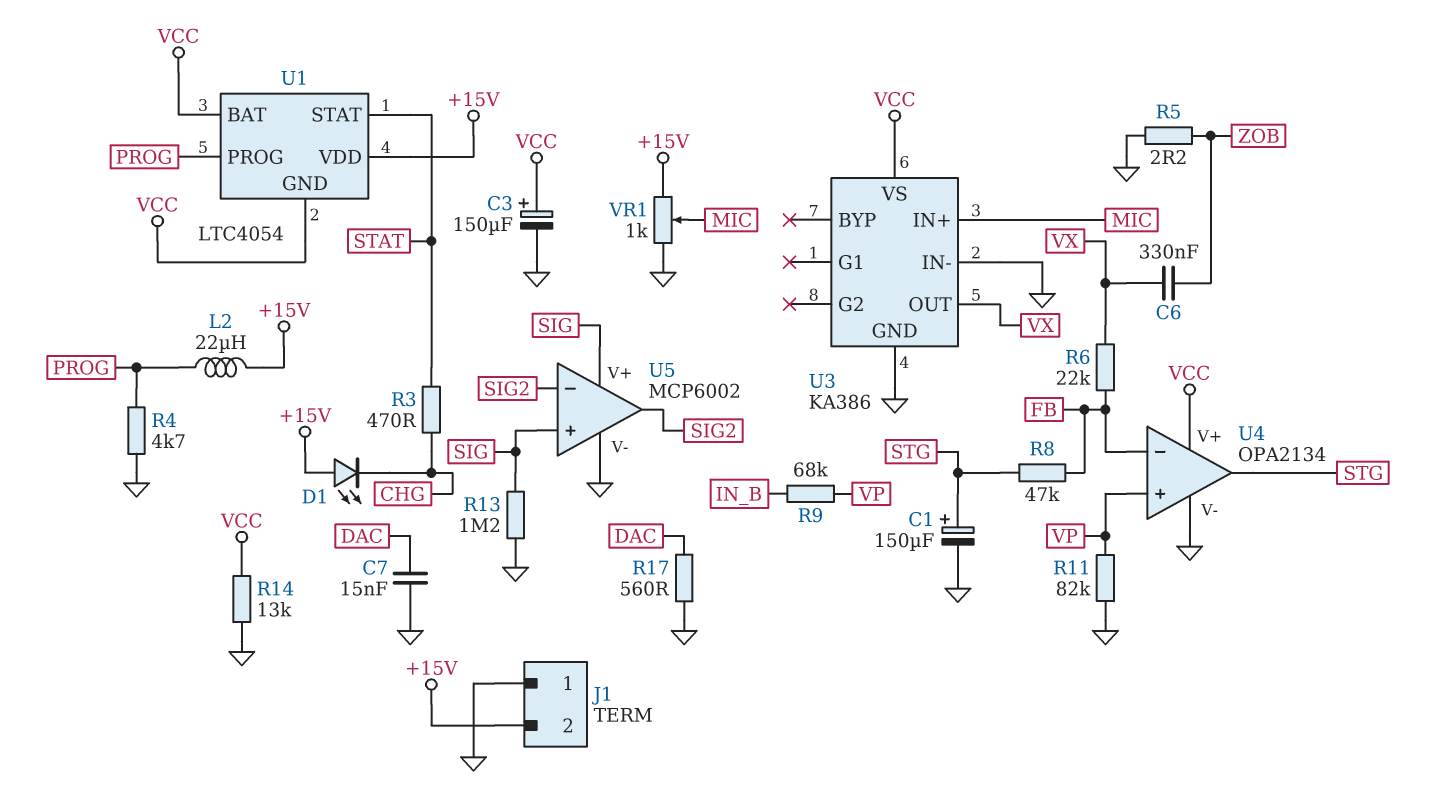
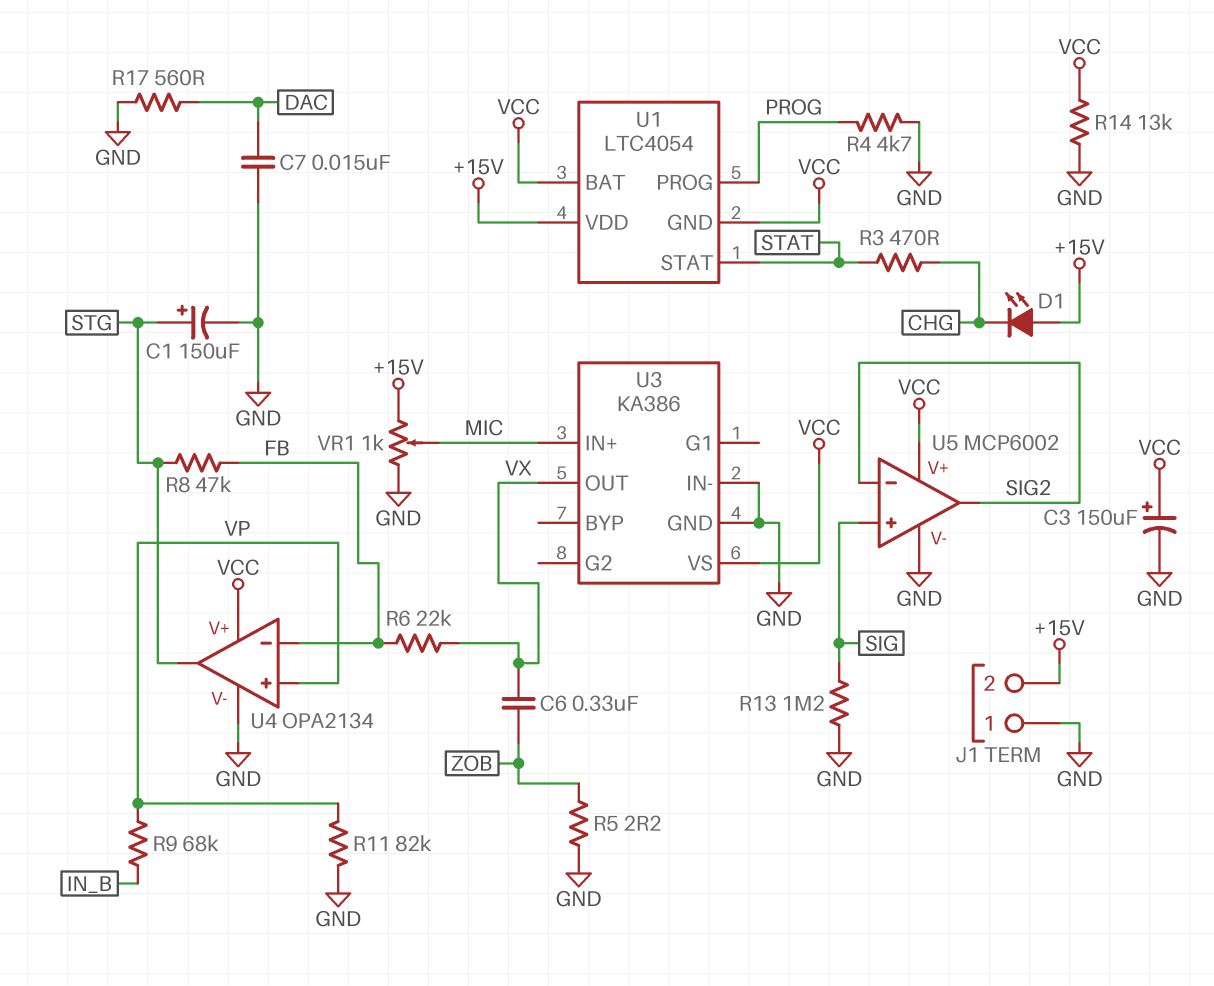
L2: 22uH (+15V, PROG) -> none
U5 pin V+: SIG -> VCC

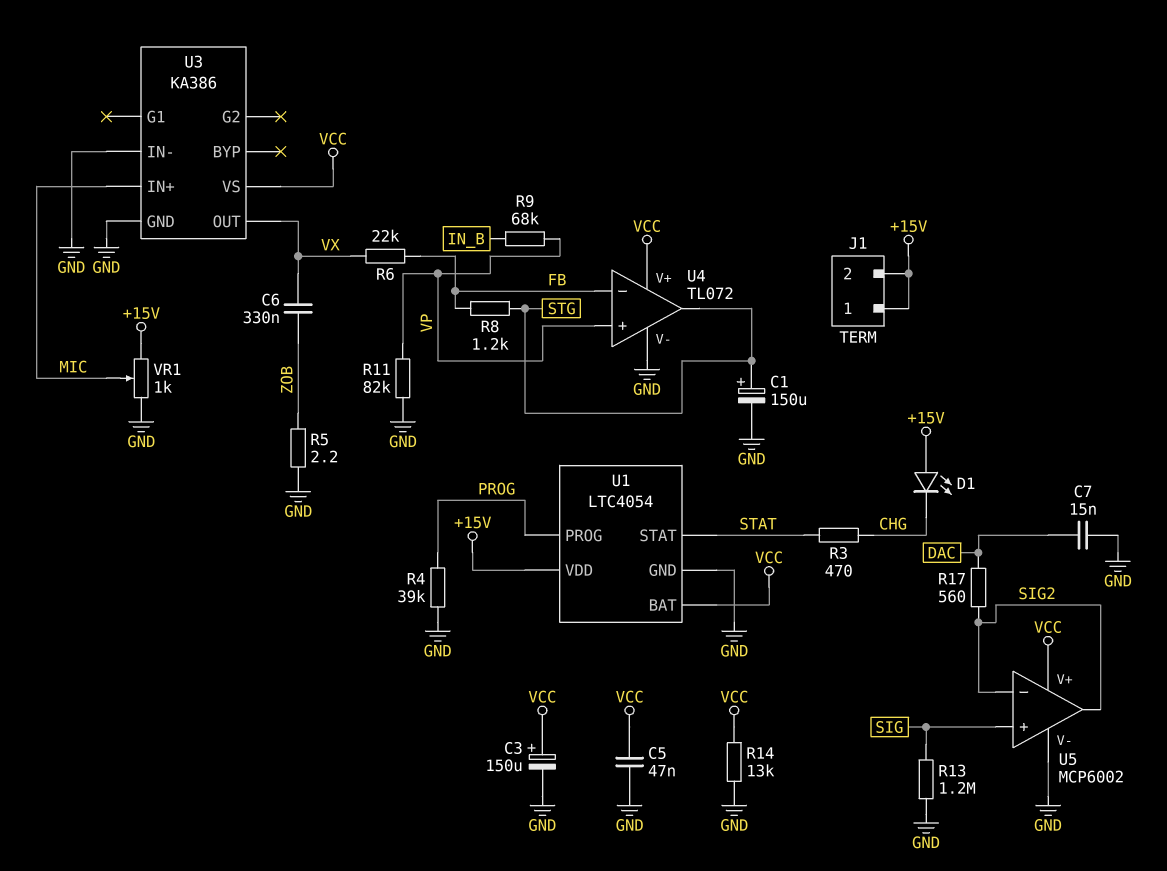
C5: none -> 47nF (GND, VCC)
J1 pin 1: GND -> +15V
R4: 4.7k (GND, PROG) -> 39k (GND, PROG)
R8: 47k (FB, STG) -> 1.2k (FB, STG)
R17: 560 (DAC, GND) -> 560 (DAC, SIG2)
U1 pin GND: VCC -> GND
U4: OPA2134 -> TL072

